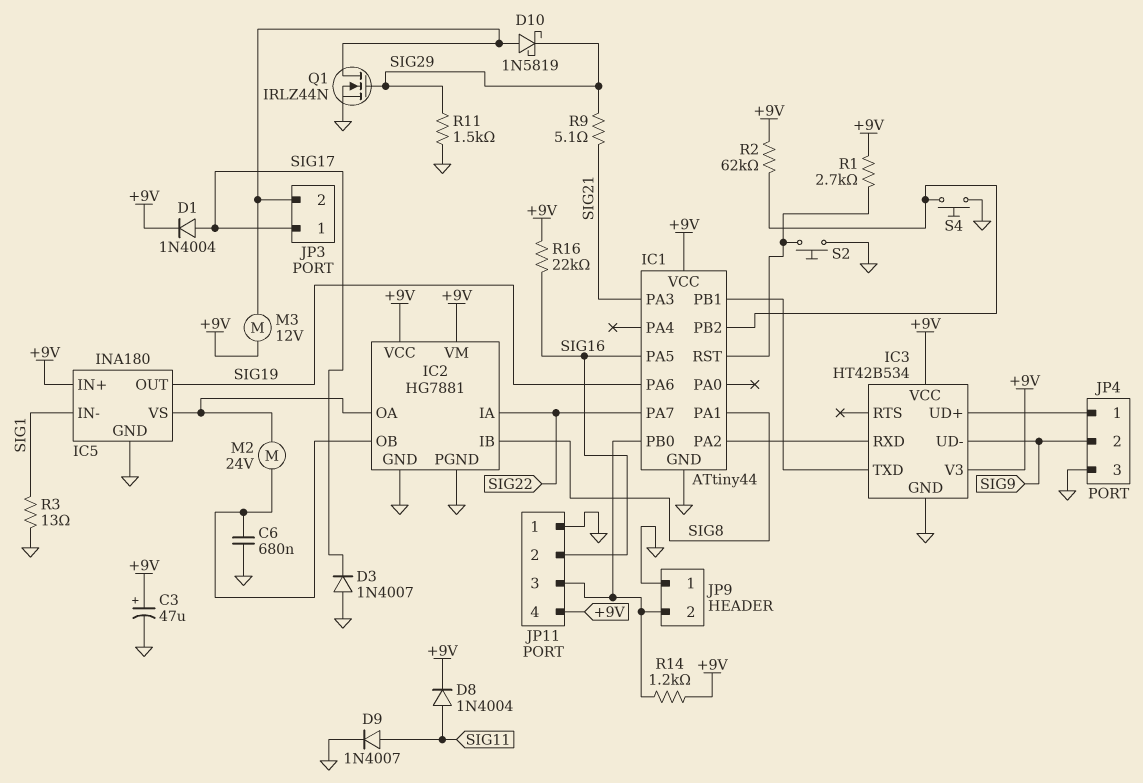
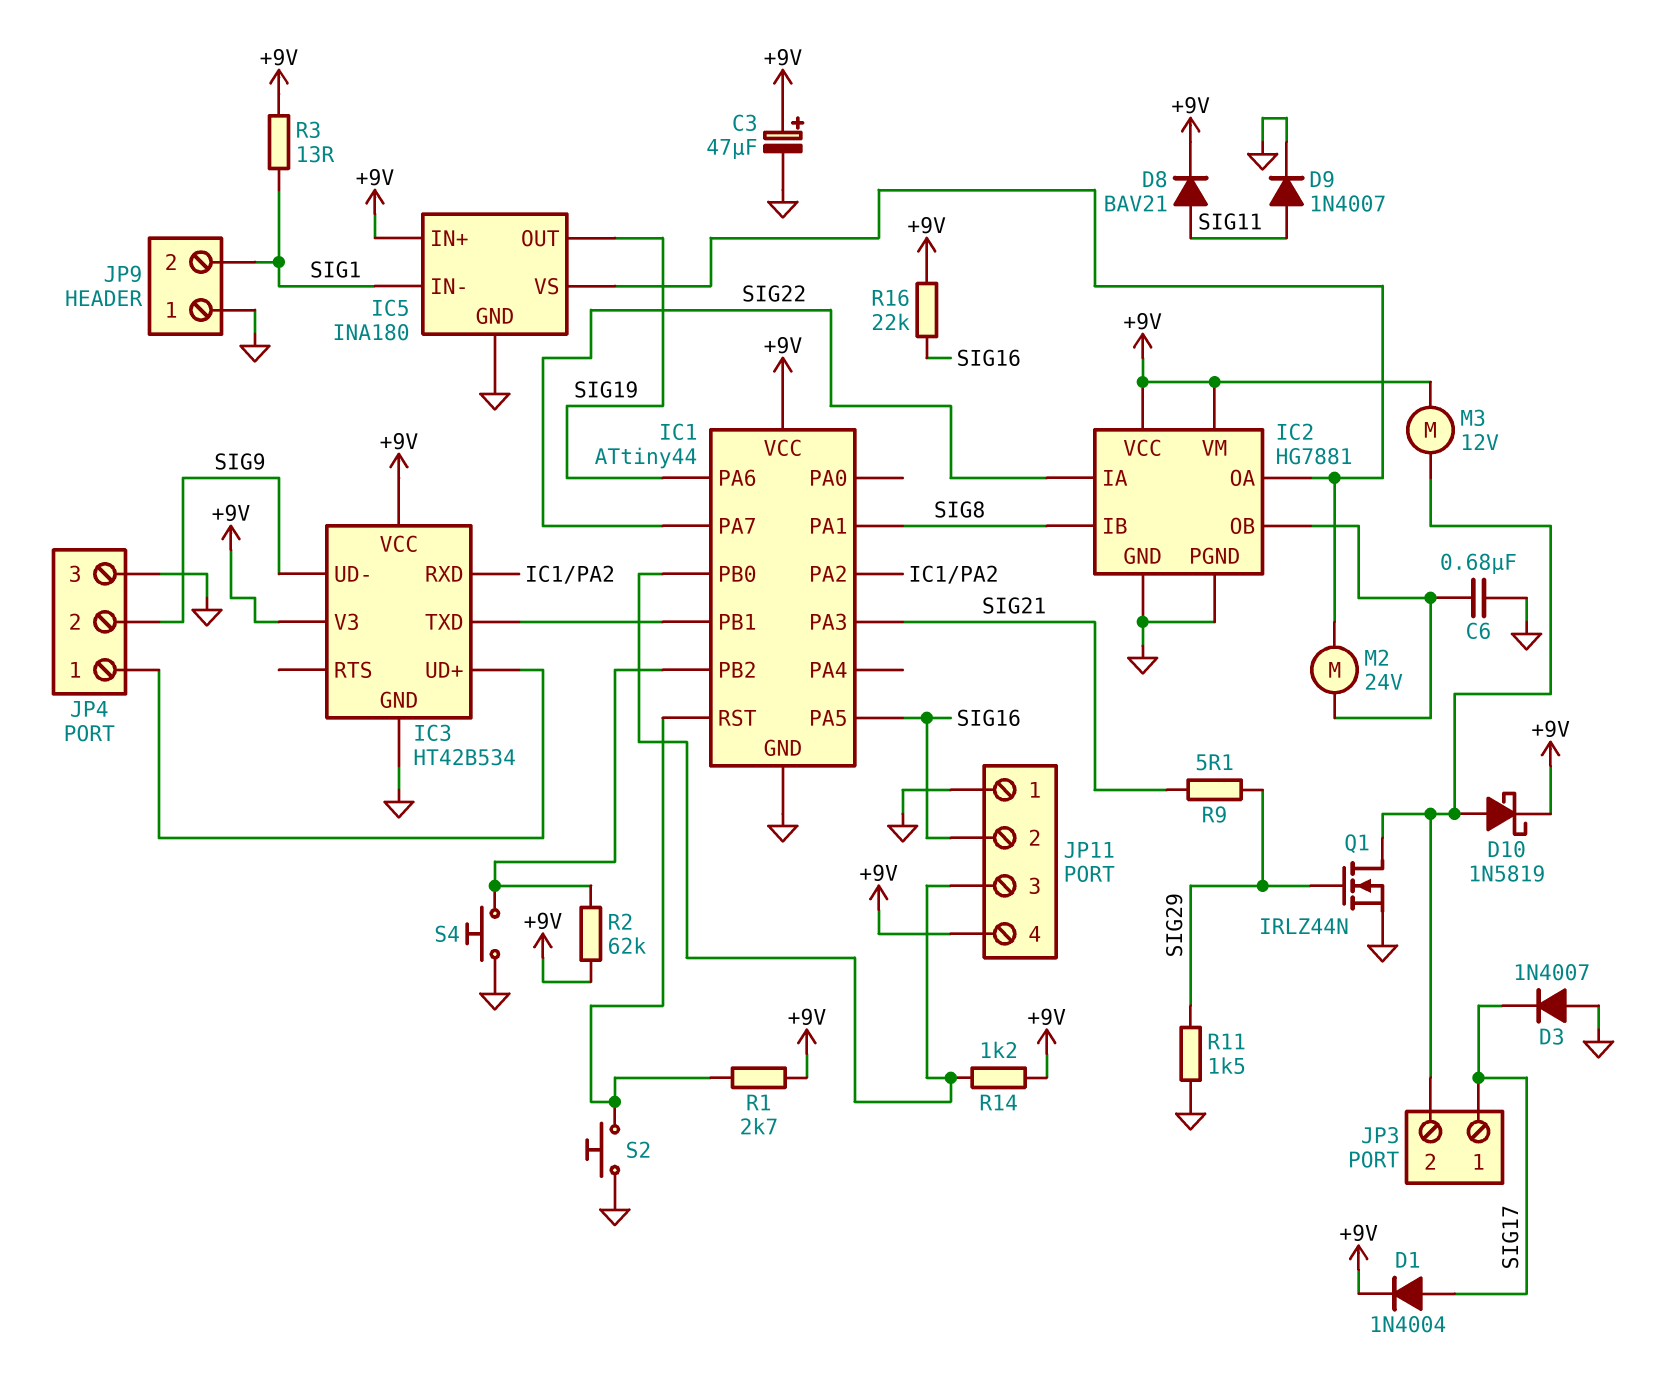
D8: diode 1N4004 (A SIG11, K +9V) -> diode BAV21 (A SIG11, K +9V)
D10: schottky 1N5819 (A JP3/2, K SIG29) -> schottky 1N5819 (A JP3/2, K +9V)
JP9 pin 2: IC1/PB0 -> SIG1
R3: 13 (GND, SIG1) -> 13 (+9V, SIG1)

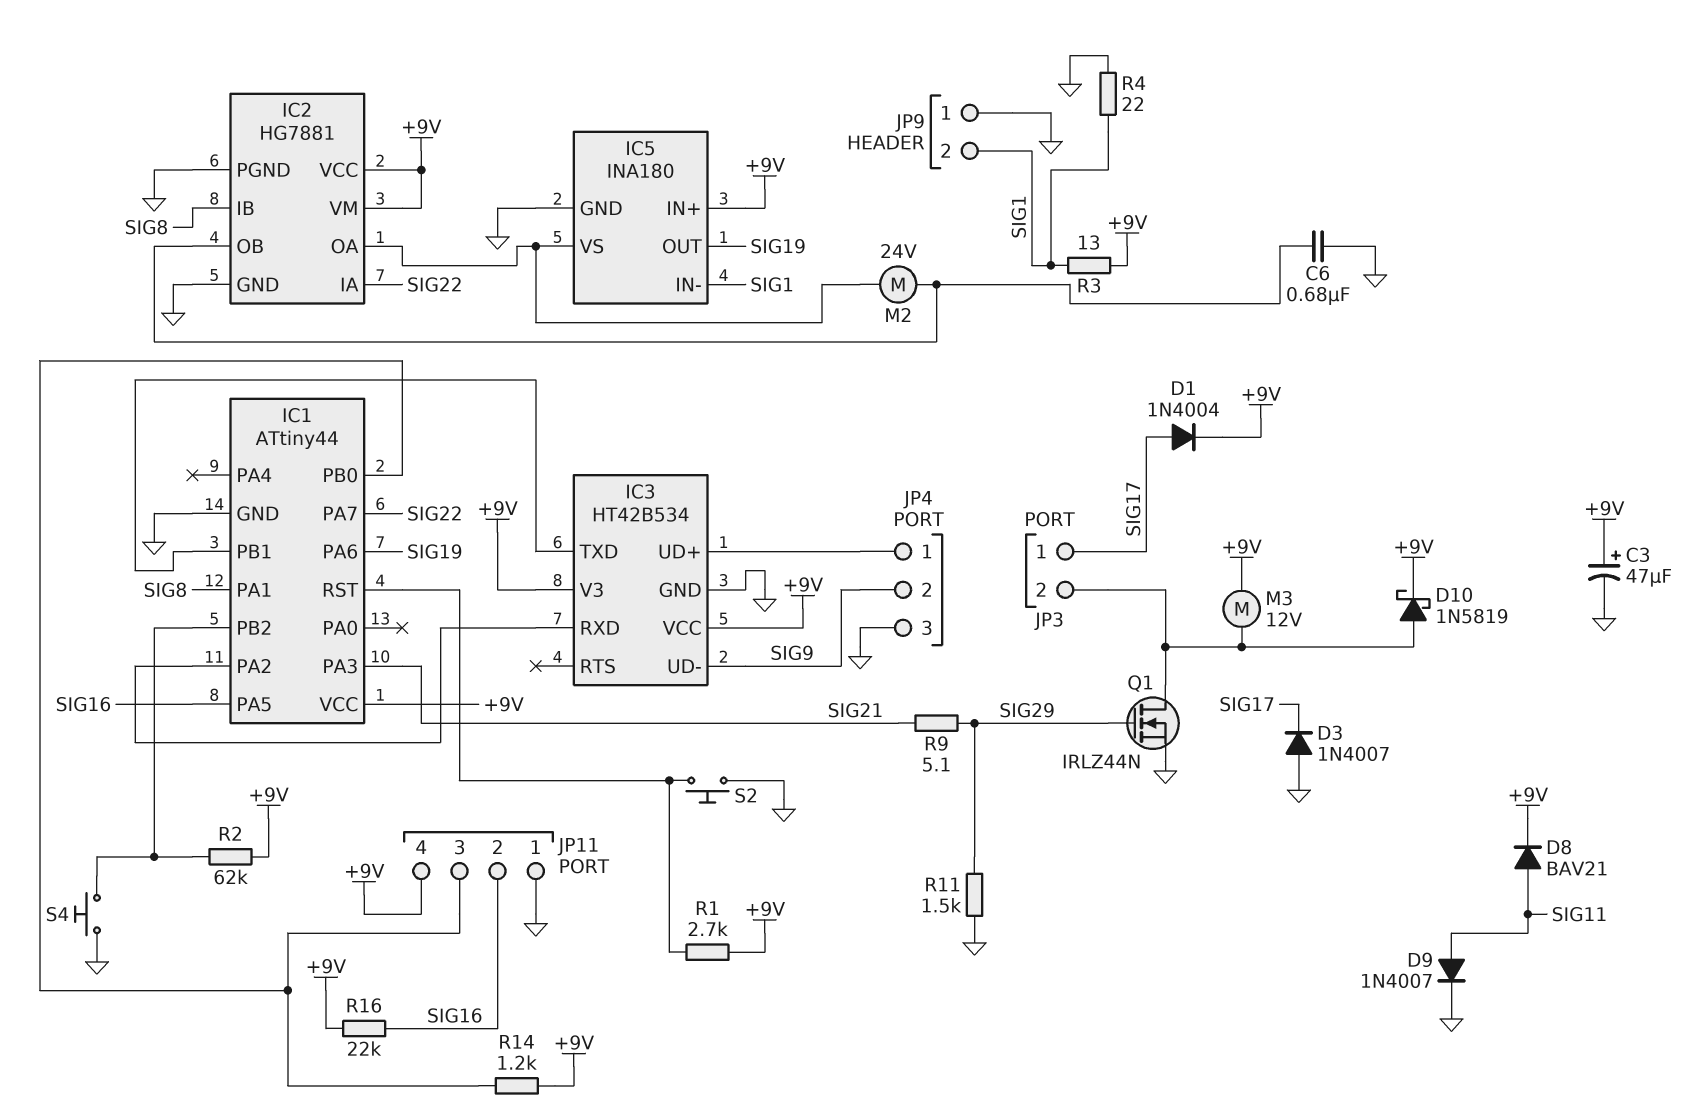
R4: none -> 22 (GND, SIG1)

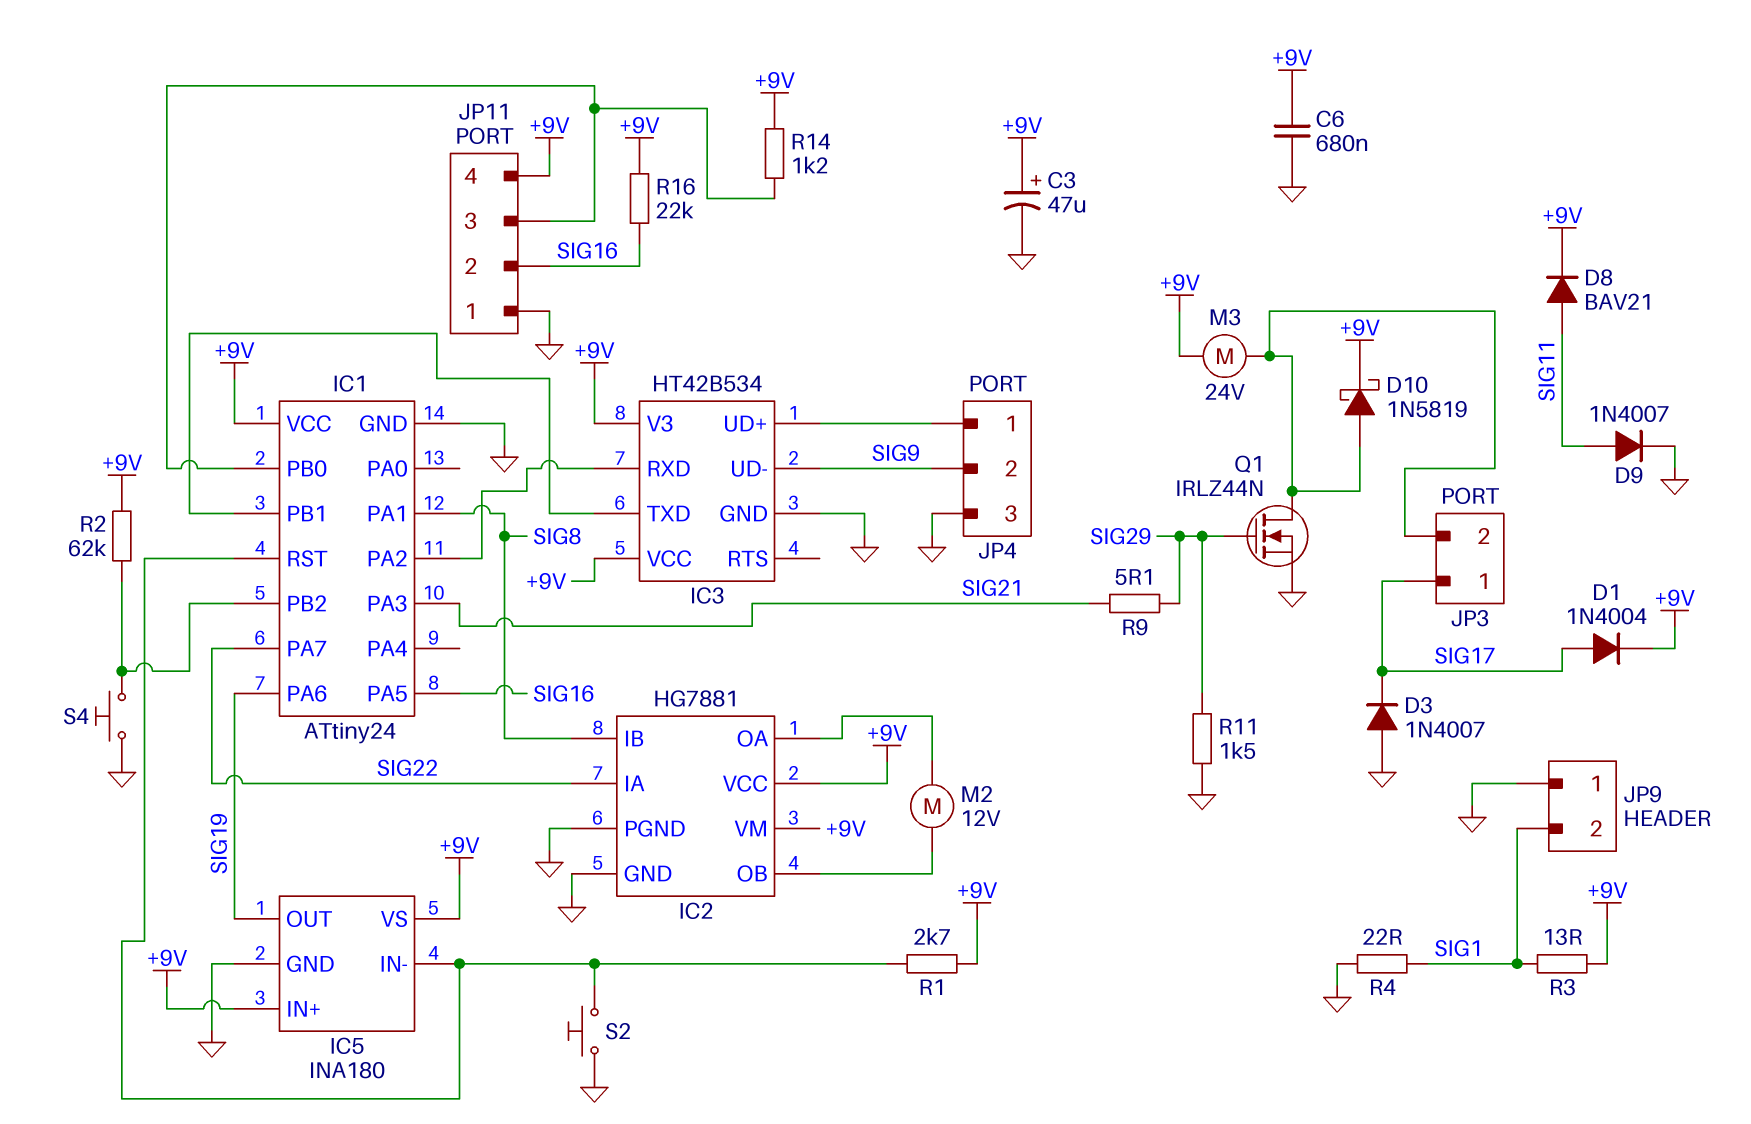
C6: 680nF (GND, IC2/OB) -> 680nF (+9V, GND)
IC1: ATtiny44 -> ATtiny24
IC5 pin IN-: SIG1 -> IC1/RST
IC5 pin VS: IC2/OA -> +9V
M2: motor 24V (IC2/OA, IC2/OB) -> motor 12V (IC2/OA, IC2/OB)
M3: motor 12V (+9V, JP3/2) -> motor 24V (+9V, JP3/2)

